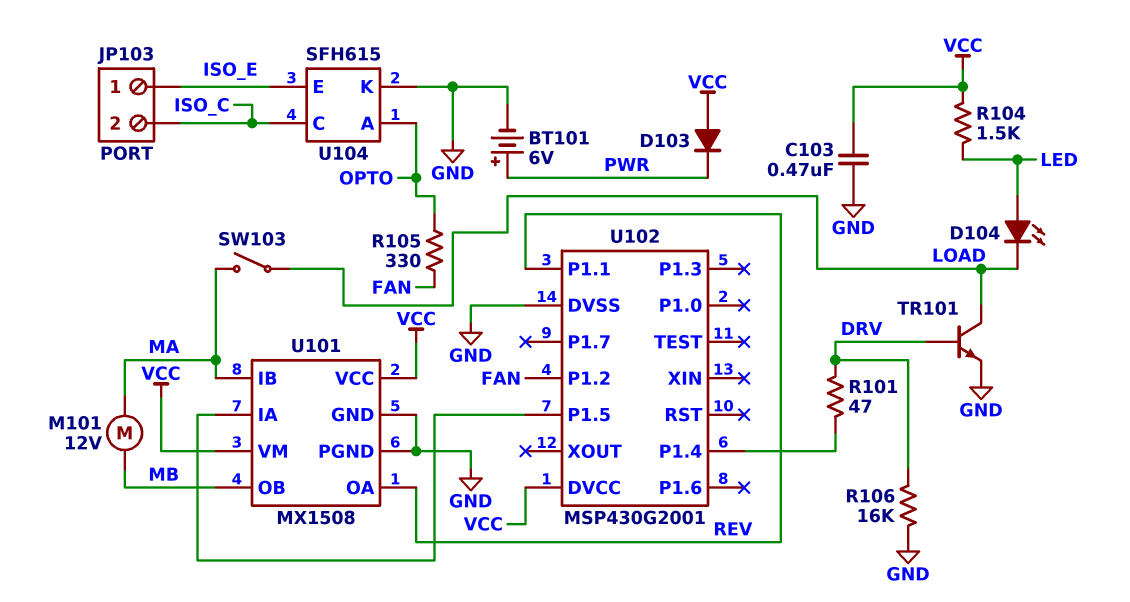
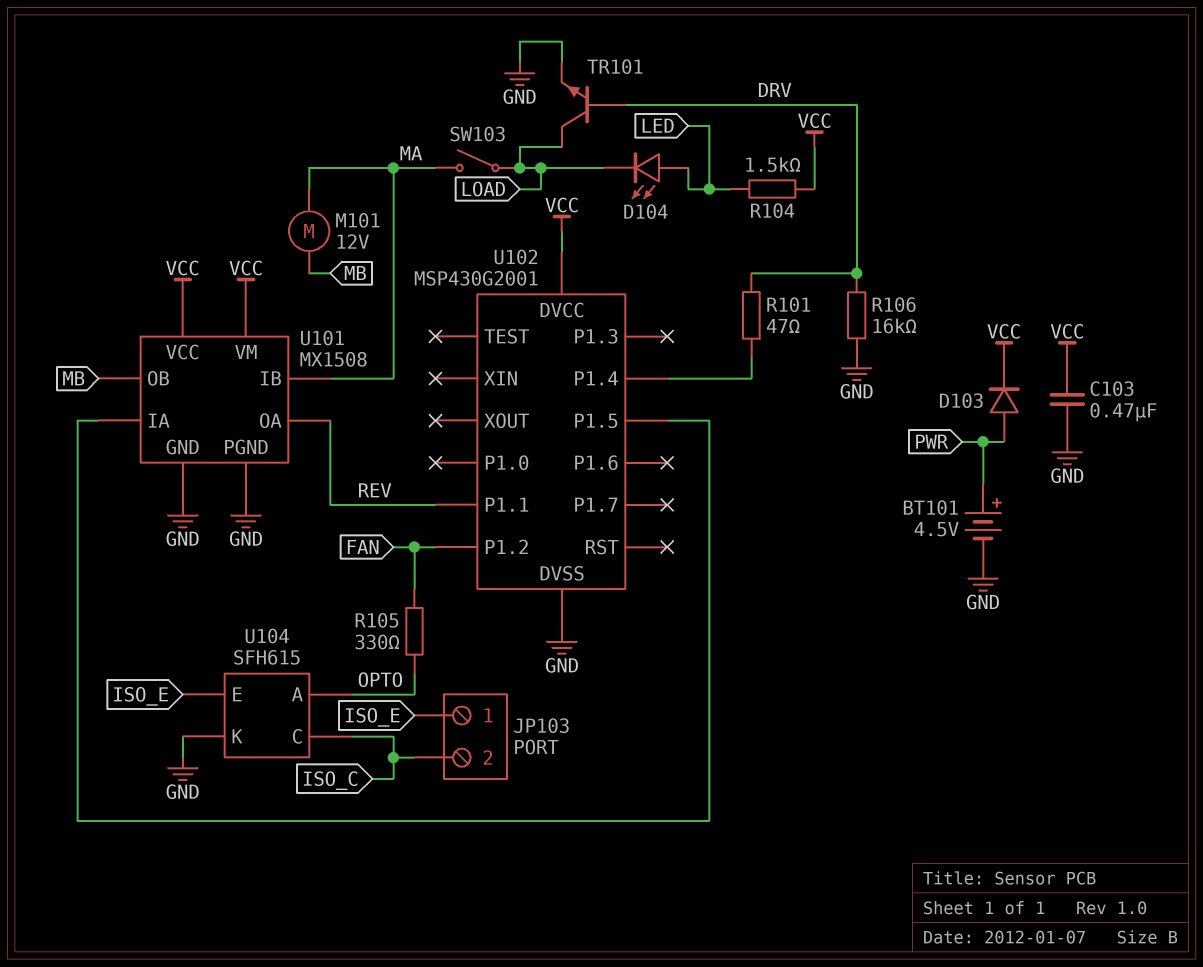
BT101: 6V (plus PWR, minus GND) -> 4.5V (plus PWR, minus GND)
D103: diode (A VCC, K PWR) -> diode (A PWR, K VCC)

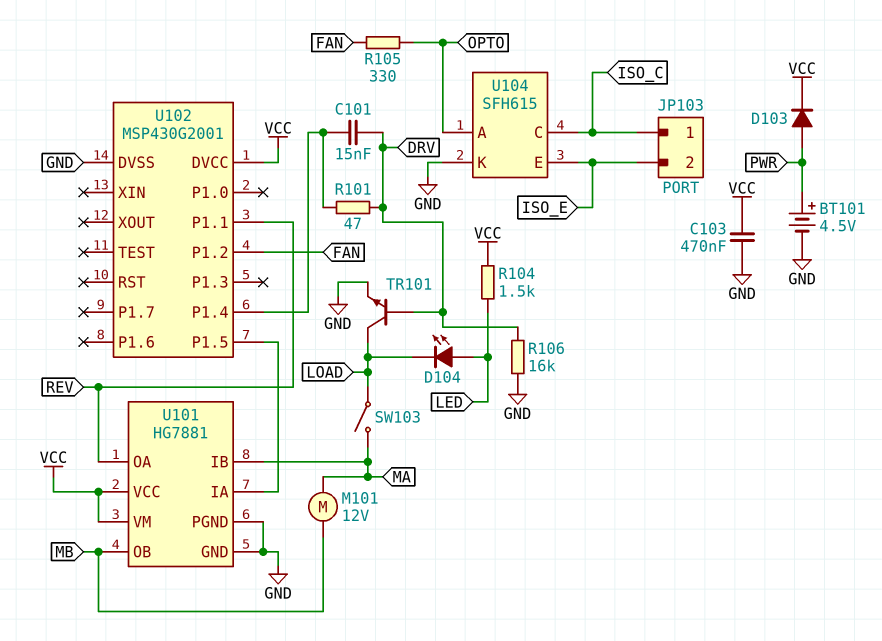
C101: none -> 15nF (DRV, U102/P1.4)
JP103 pin 1: ISO_E -> ISO_C
JP103 pin 2: ISO_C -> ISO_E
U101: MX1508 -> HG7881

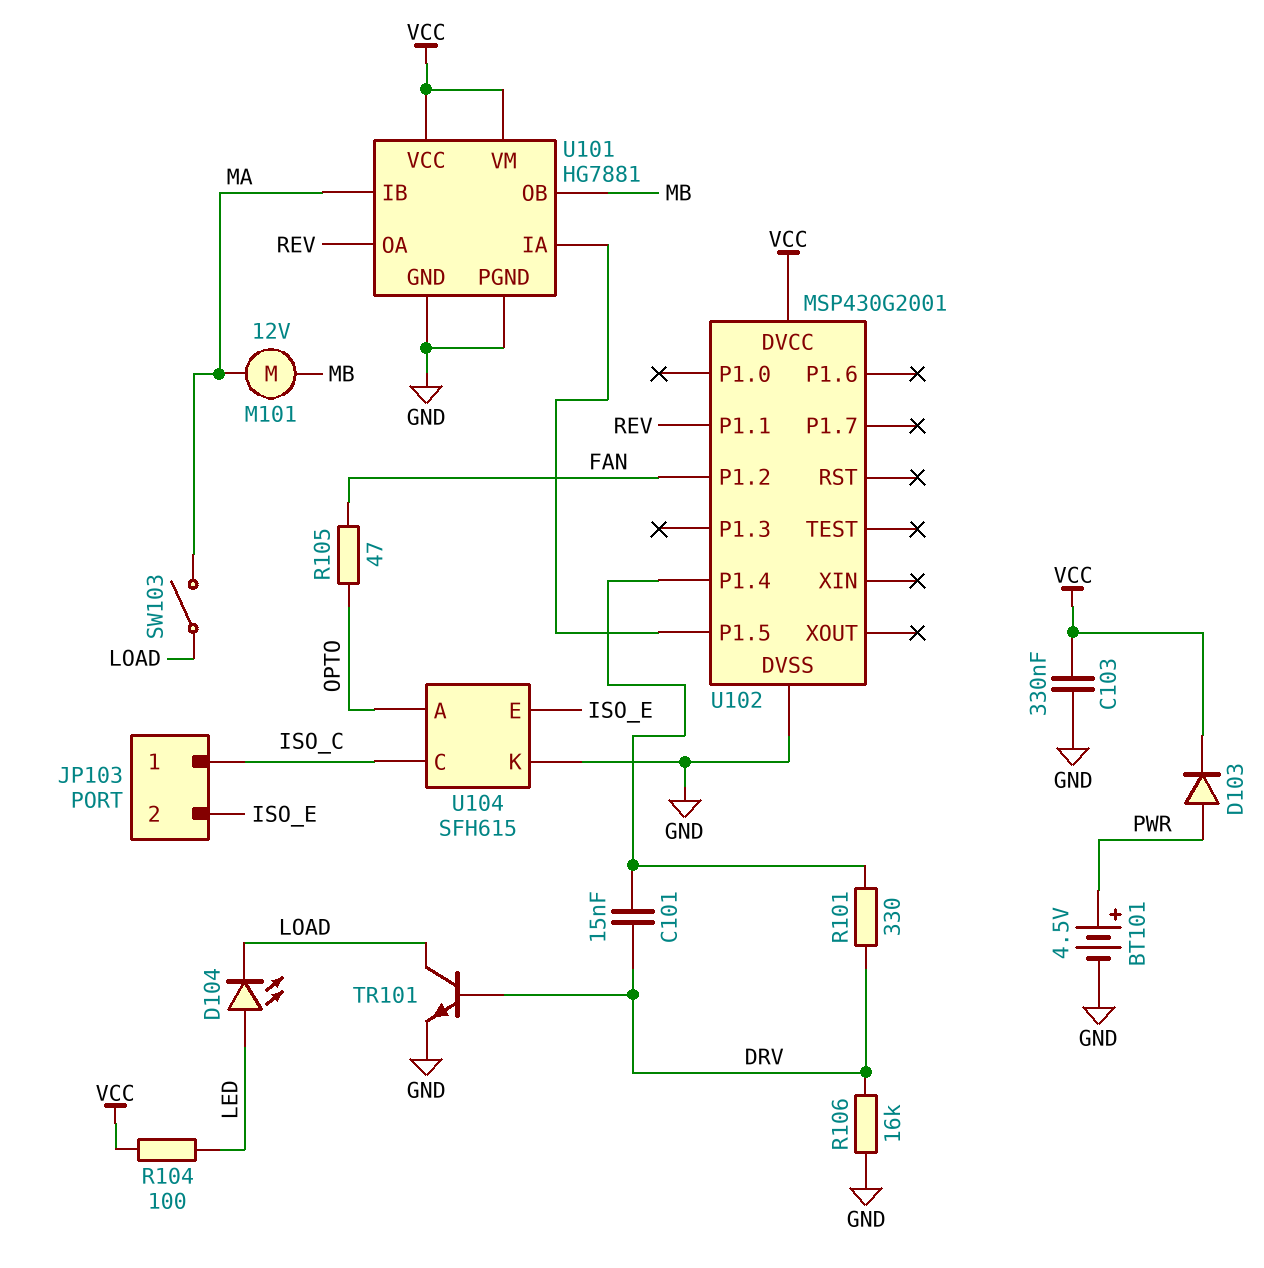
C103: 470nF (GND, VCC) -> 330nF (GND, VCC)
R101: 47 (DRV, U102/P1.4) -> 330 (DRV, U102/P1.4)
R104: 1.5k (LED, VCC) -> 100 (LED, VCC)
R105: 330 (FAN, OPTO) -> 47 (FAN, OPTO)

